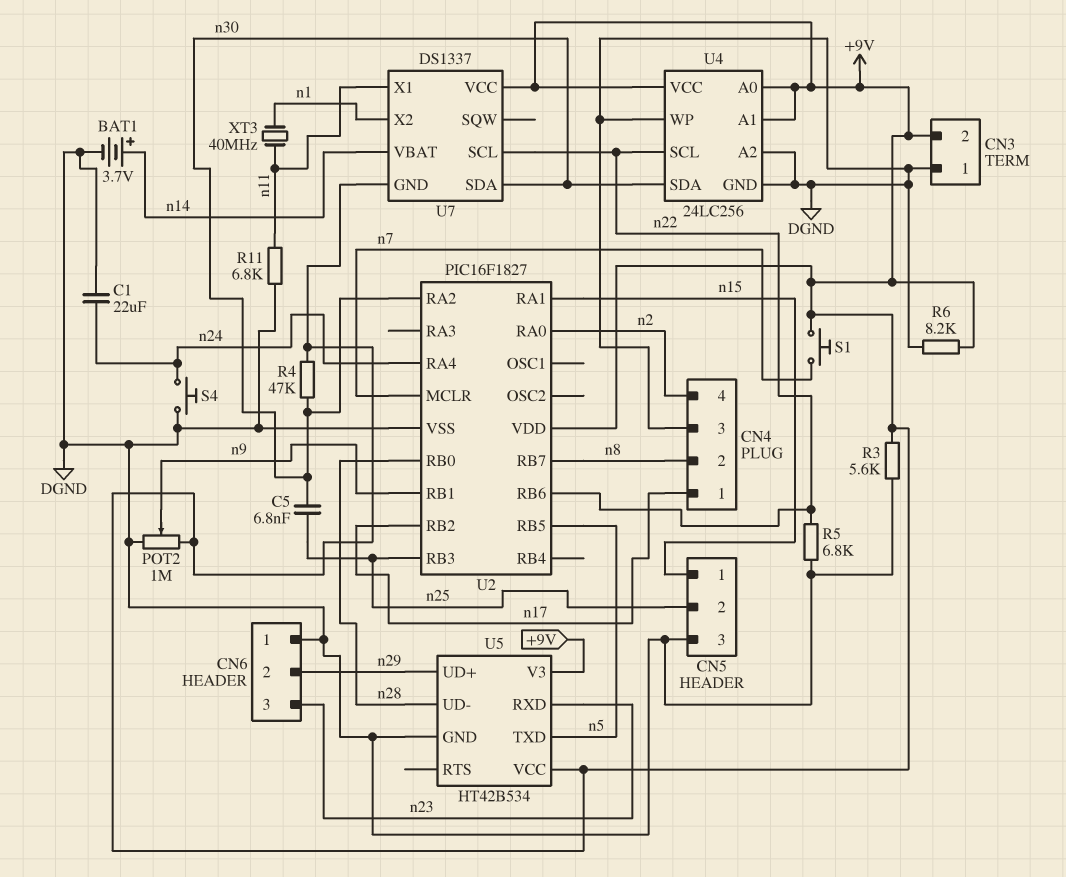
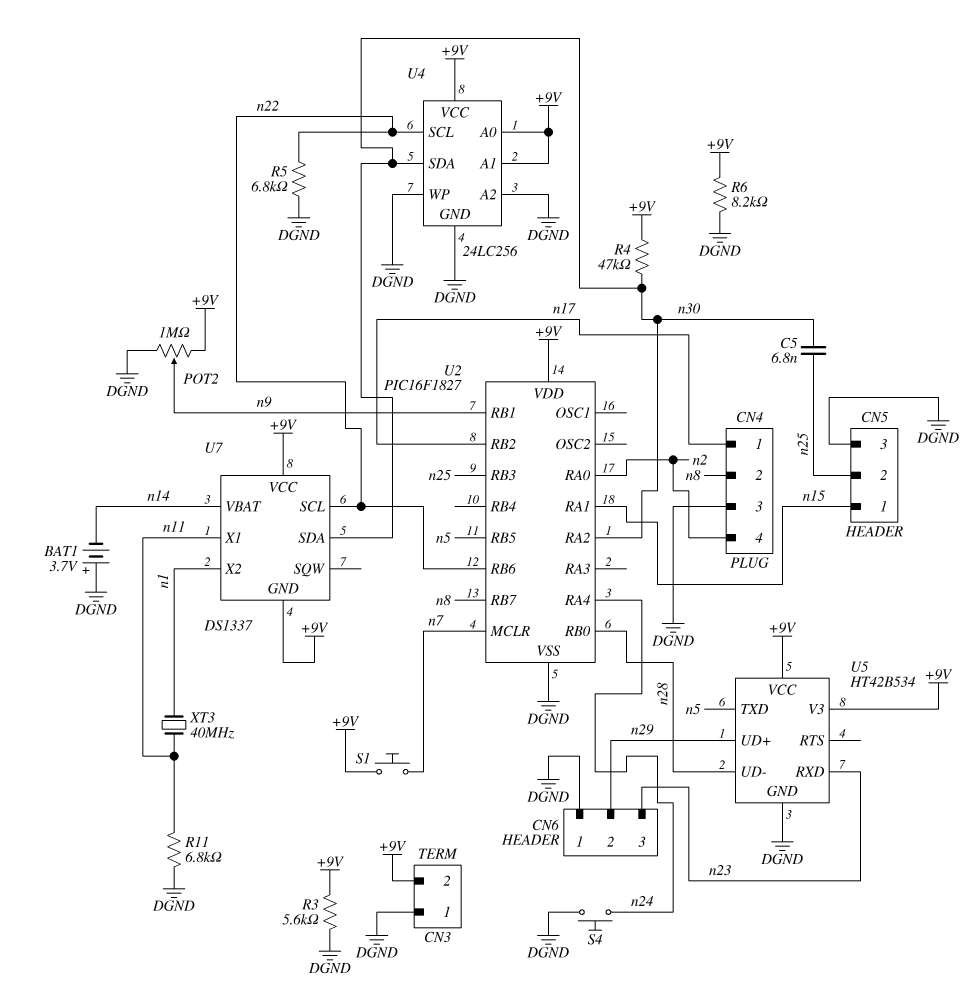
BAT1: 3.7V (plus n14, minus DGND) -> 3.7V (plus DGND, minus n14)
C1: 22uF (DGND, n24) -> none

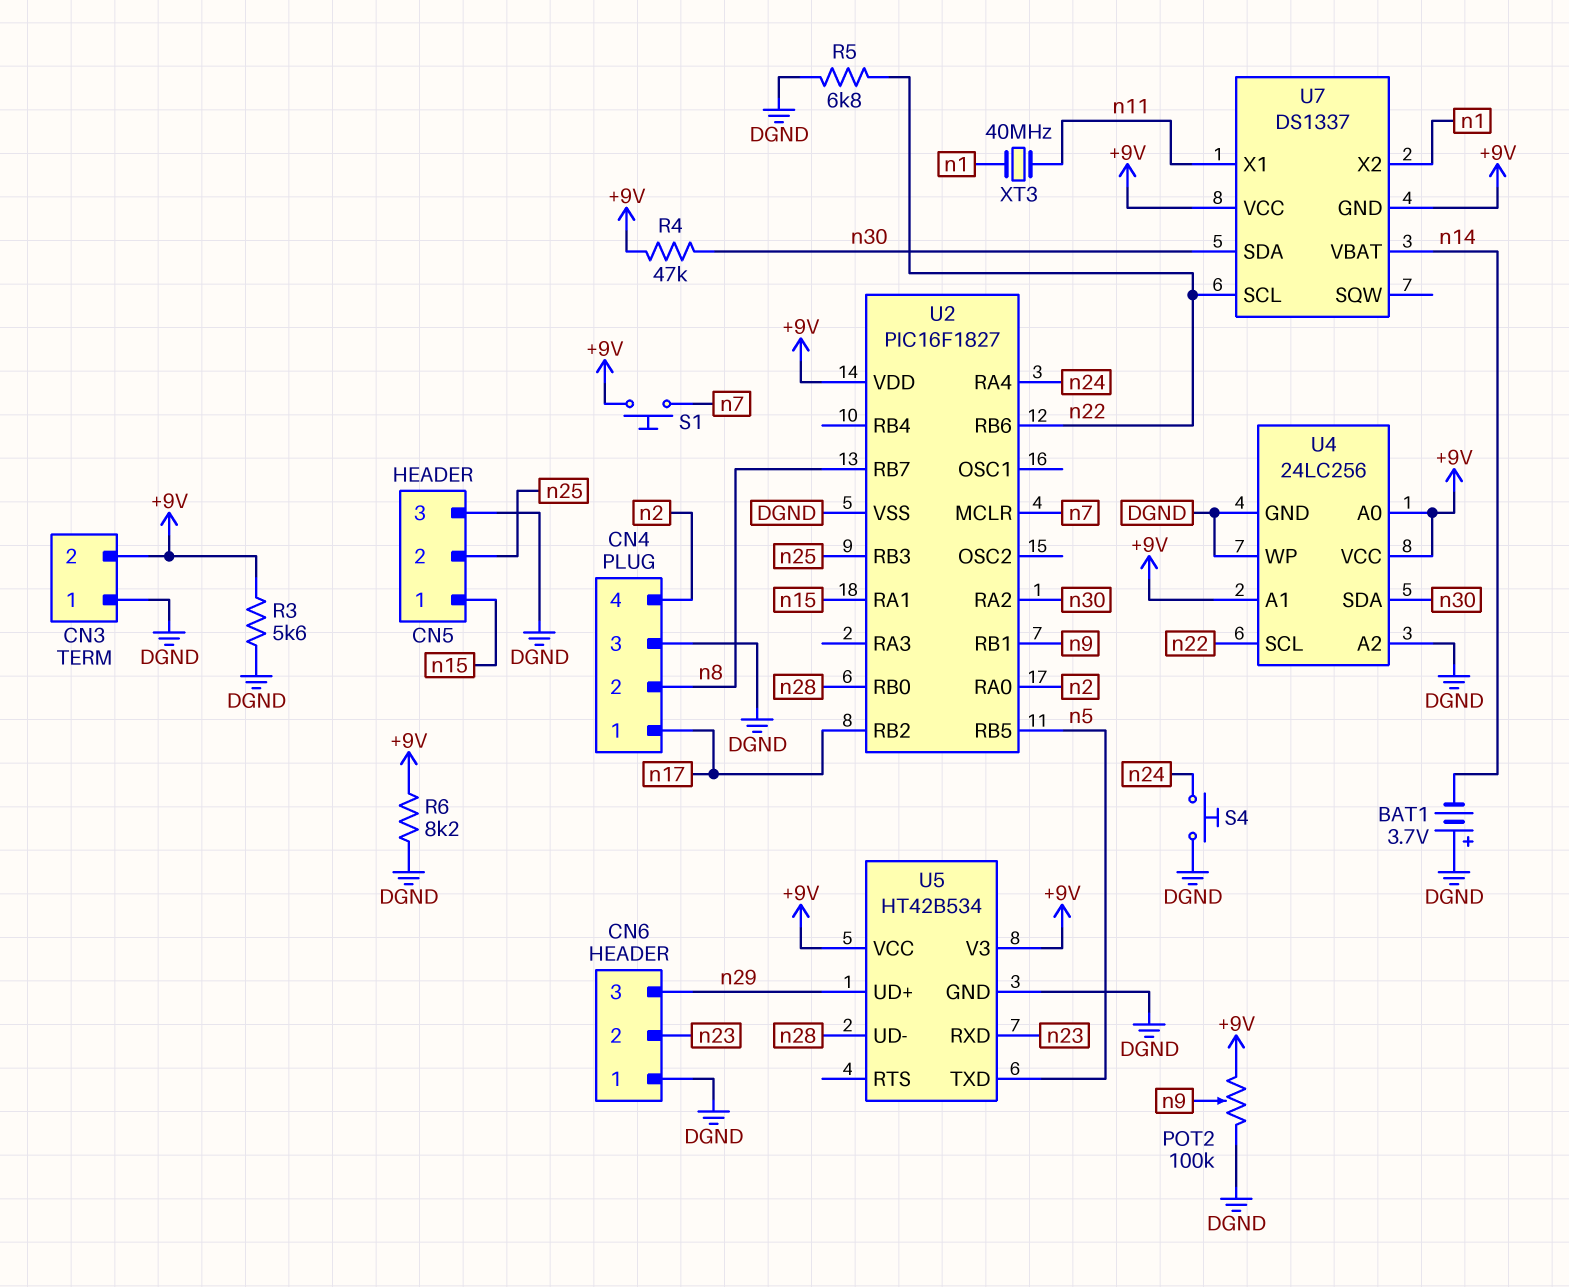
C5: 6.8nF (n25, n30) -> none
CN6 pin 2: n29 -> n23
CN6 pin 3: n23 -> n29
POT2: 1M (+9V, DGND, wiper n9) -> 100k (+9V, DGND, wiper n9)
R11: 6.8k (DGND, n11) -> none

